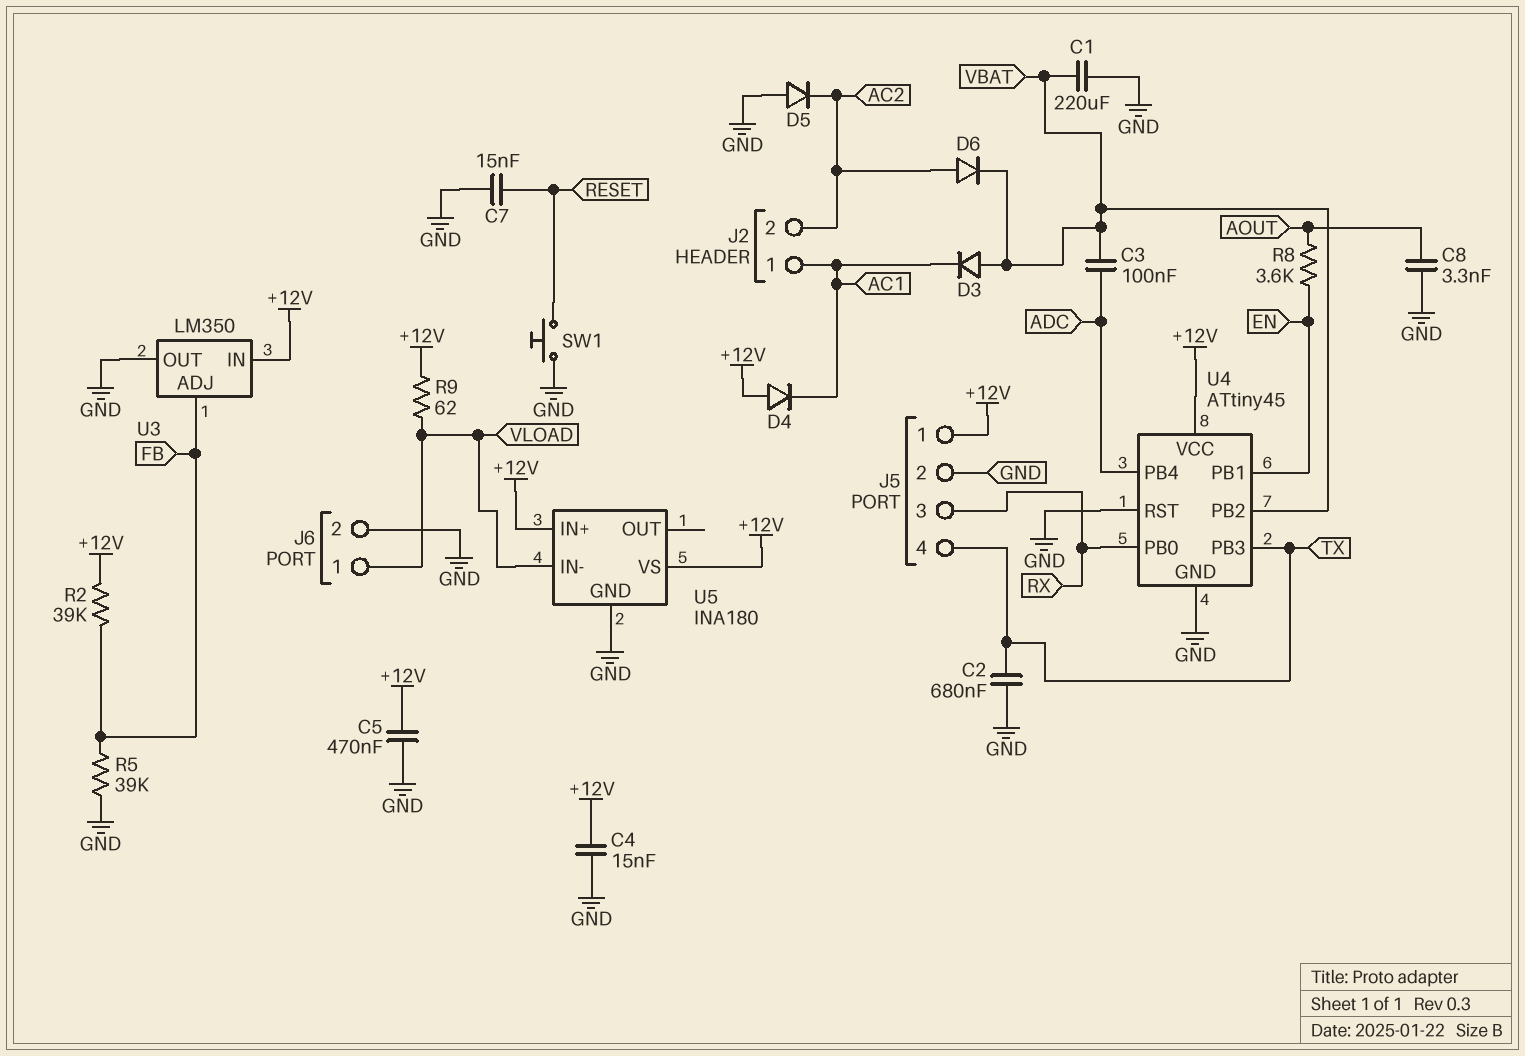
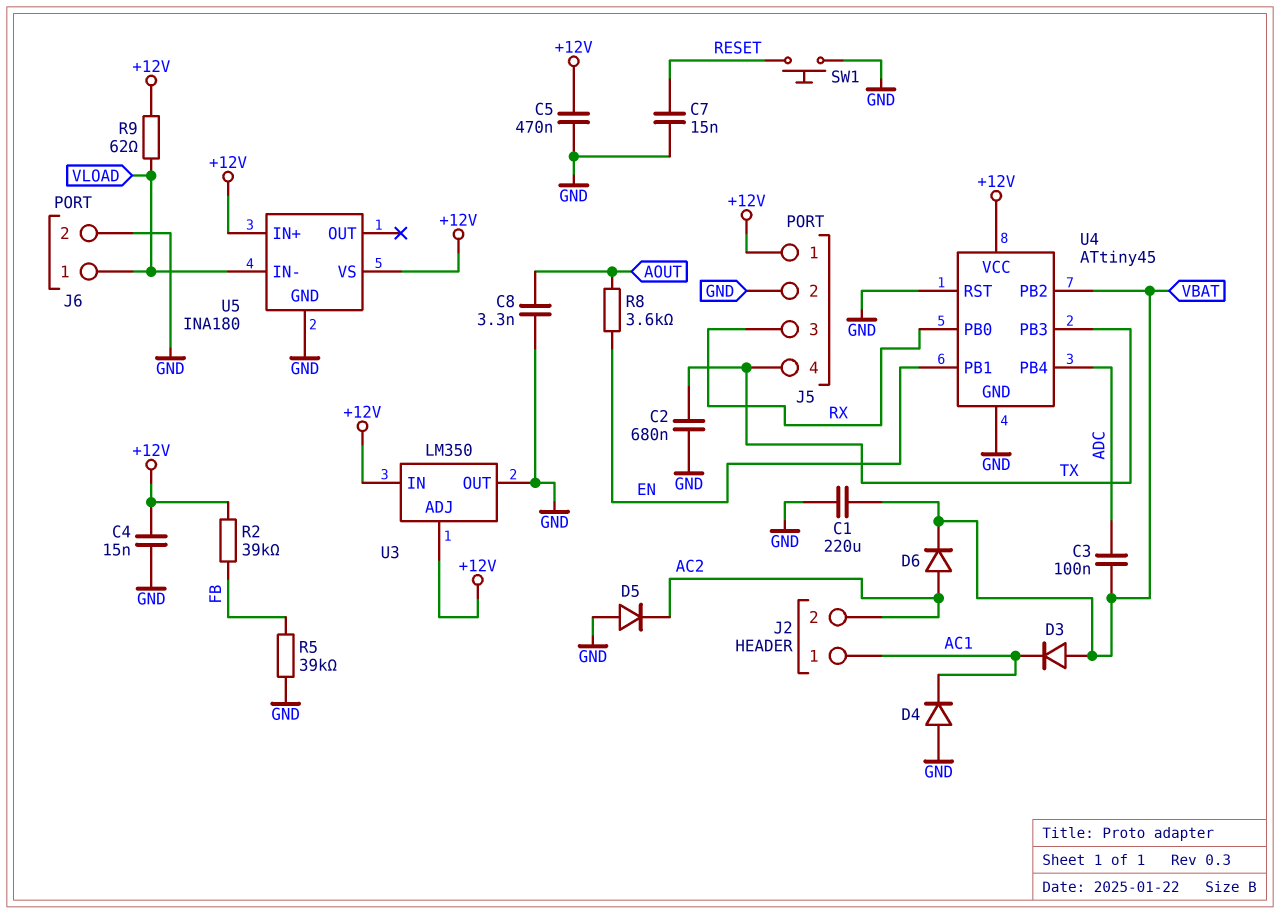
D4: diode (A +12V, K AC1) -> diode (A GND, K AC1)
U3 pin ADJ: FB -> +12V

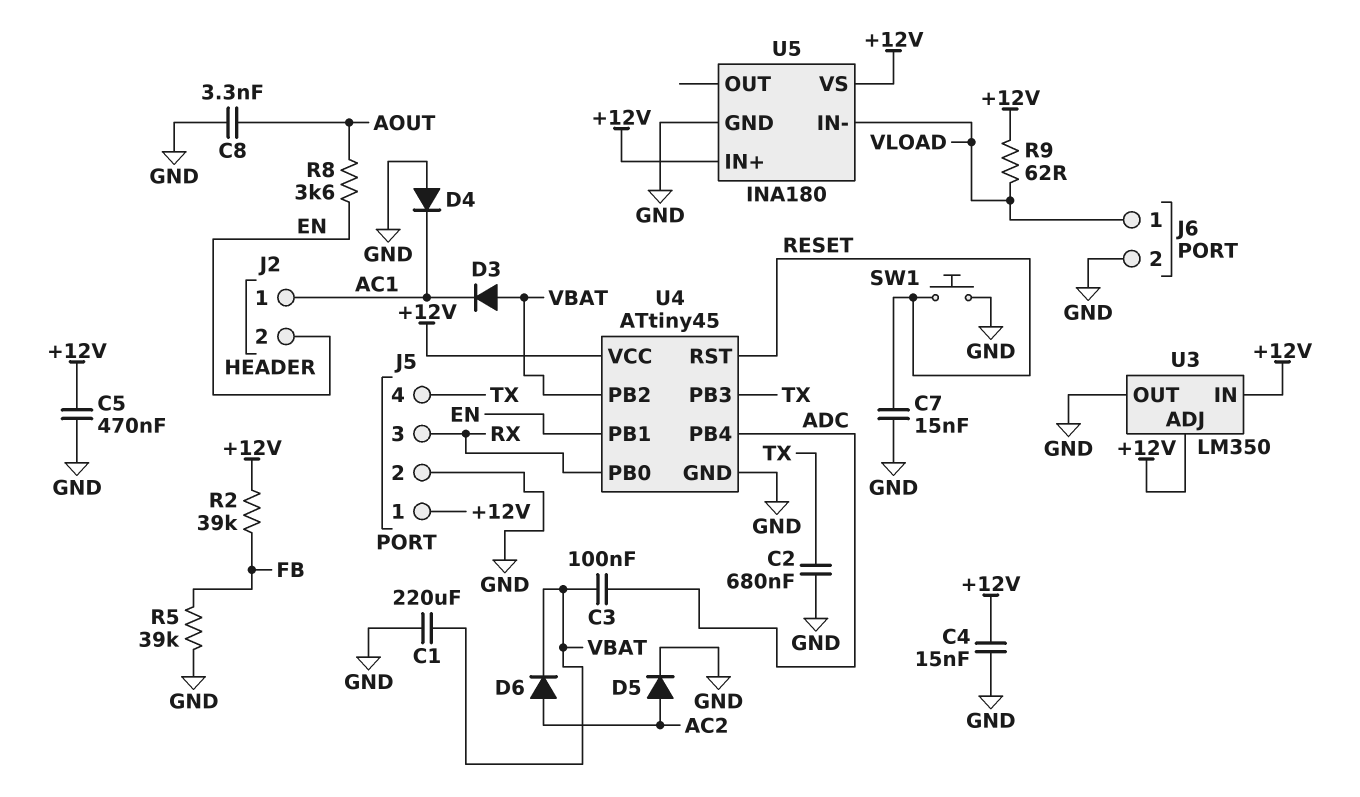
D5: diode (A GND, K AC2) -> diode (A AC2, K GND)
J2 pin 2: AC2 -> EN
U4 pin RST: GND -> RESET

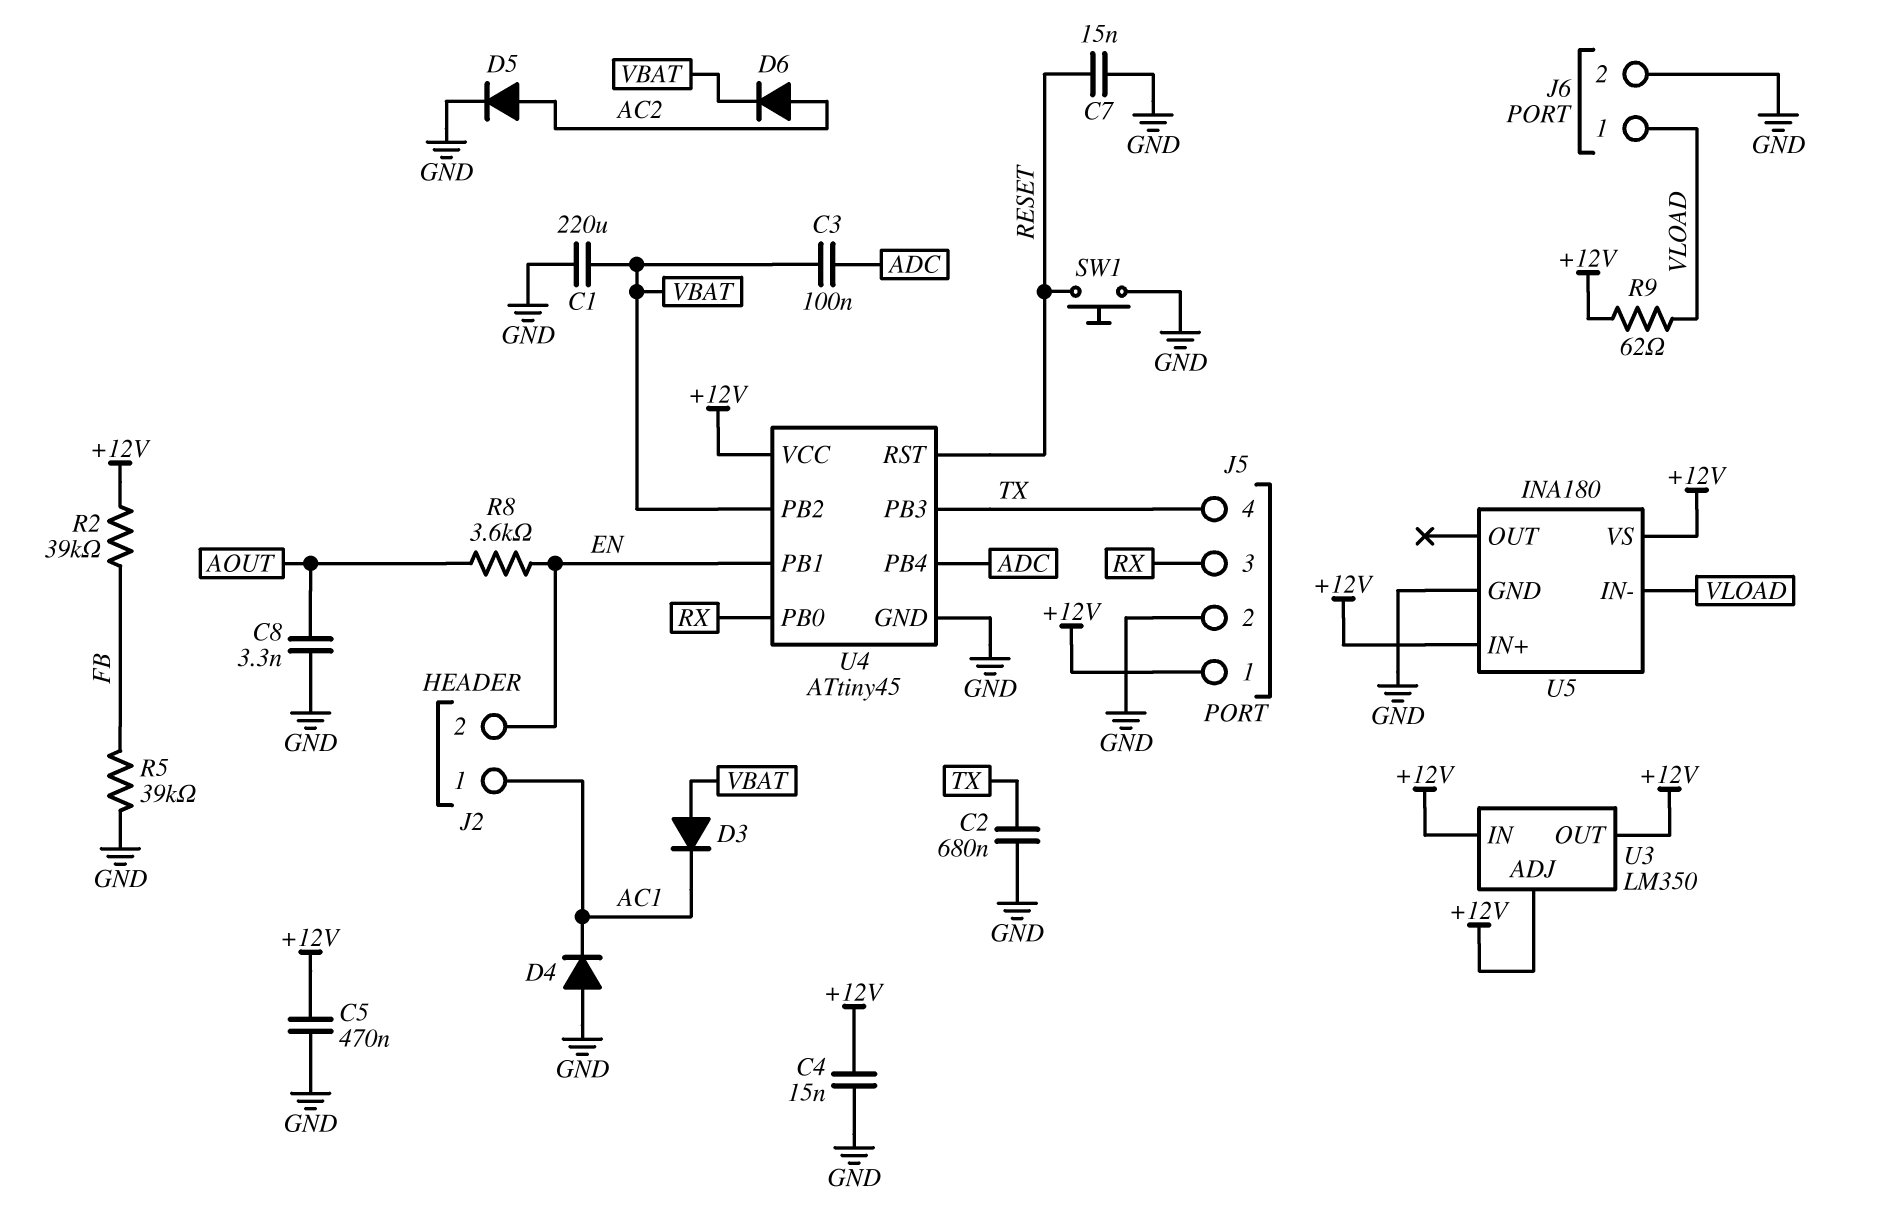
U3 pin OUT: GND -> +12V

